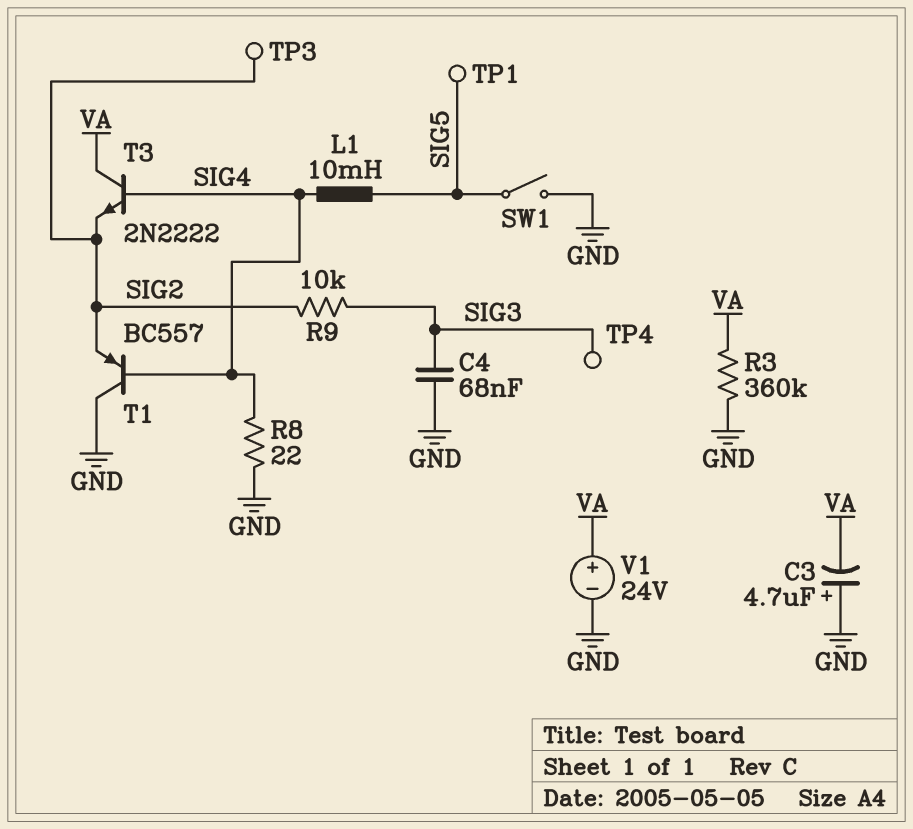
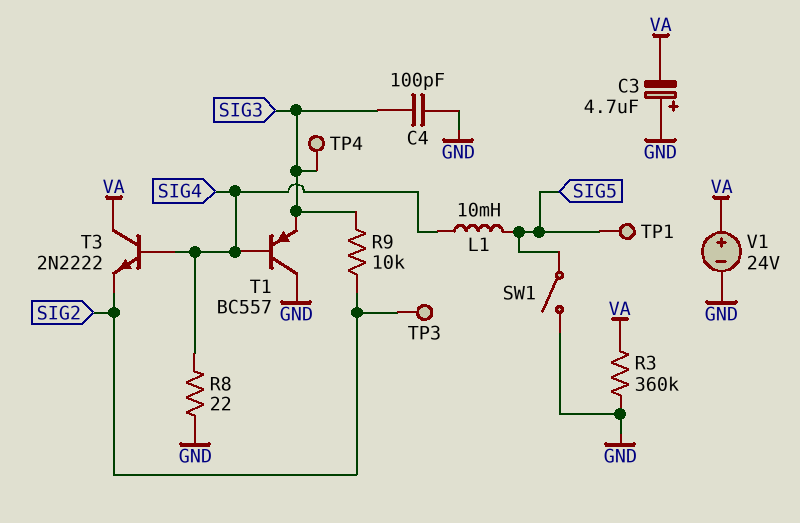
C4: 68nF (GND, SIG3) -> 100pF (GND, SIG3)
T1: PNP BC557 (B SIG4, C GND, E SIG2) -> PNP BC557 (B SIG4, C GND, E SIG3)

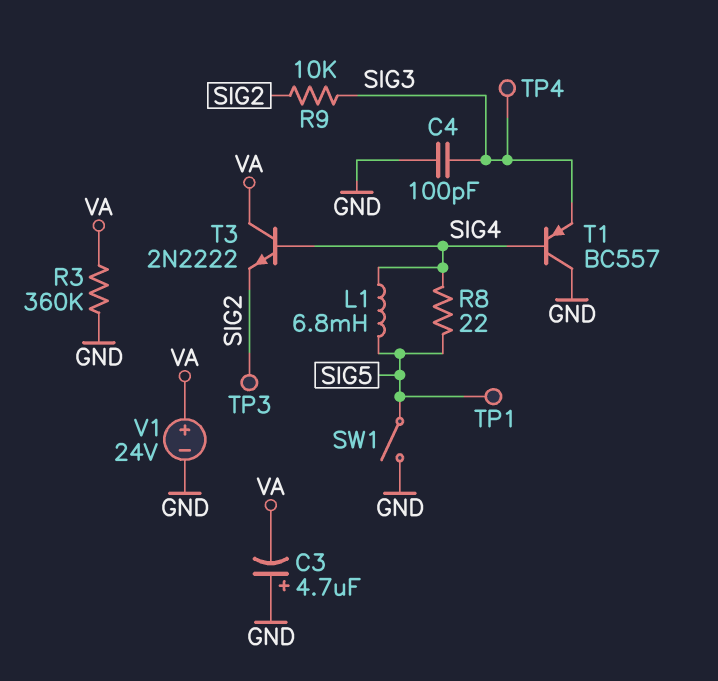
L1: 10mH (SIG4, SIG5) -> 6.8mH (SIG4, SIG5)
R8: 22 (GND, SIG4) -> 22 (SIG4, SIG5)

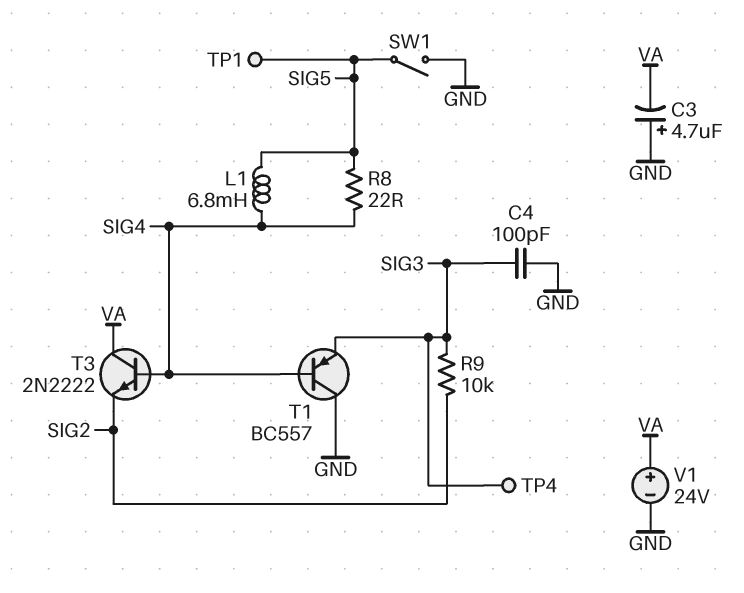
R3: 360k (GND, VA) -> none
TP3: test point (SIG2) -> none

